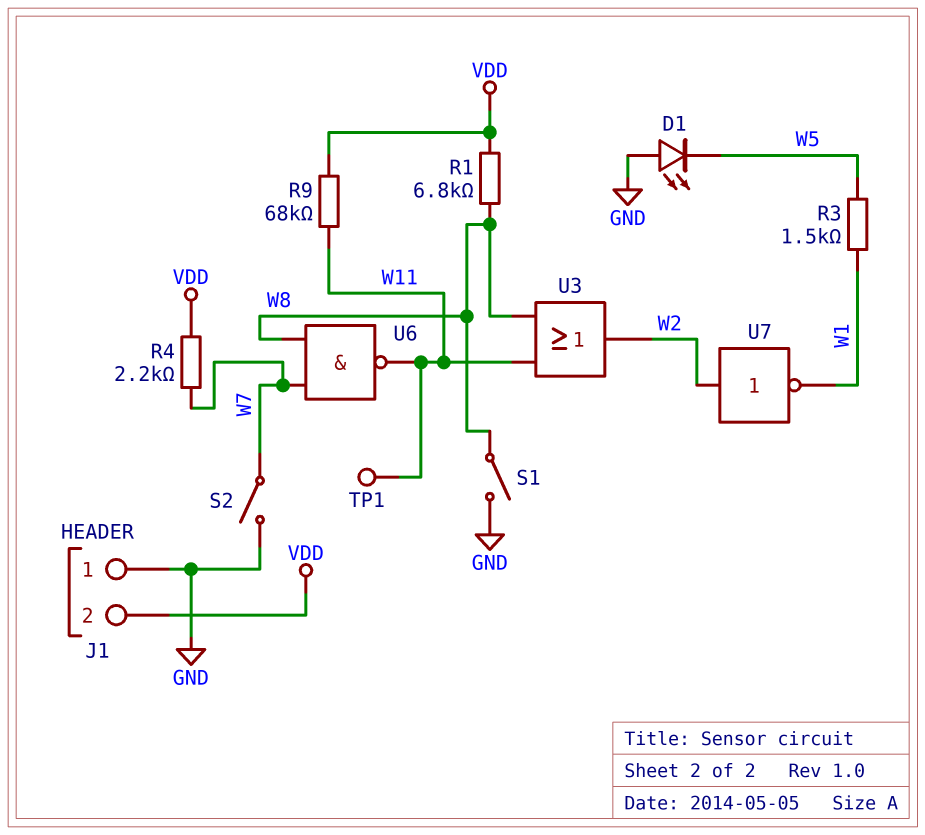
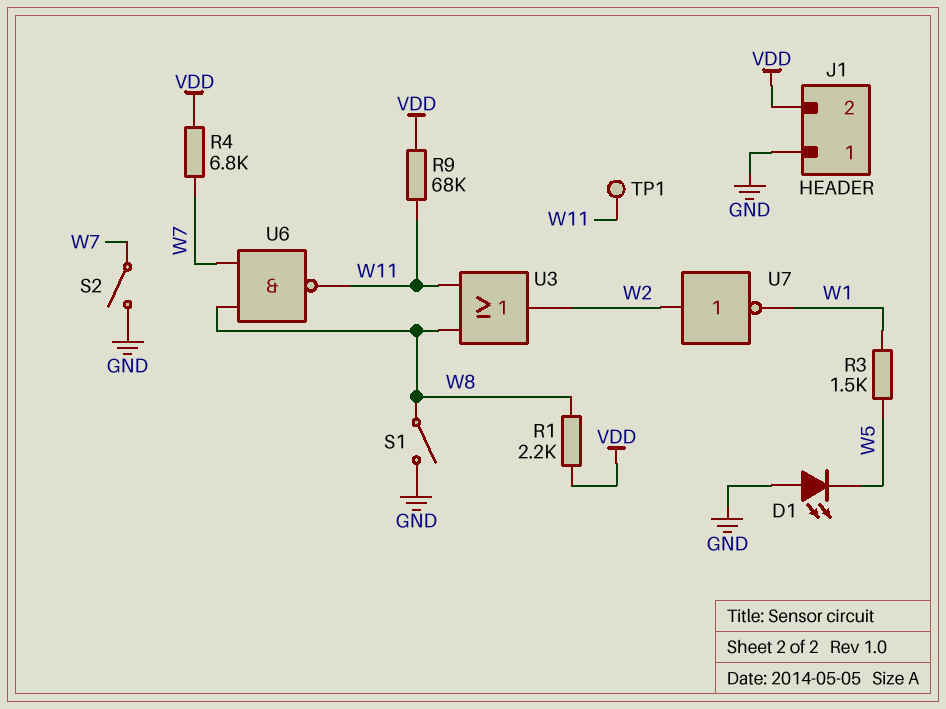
R1: 6.8k (VDD, W8) -> 2.2k (VDD, W8)
R4: 2.2k (VDD, W7) -> 6.8k (VDD, W7)

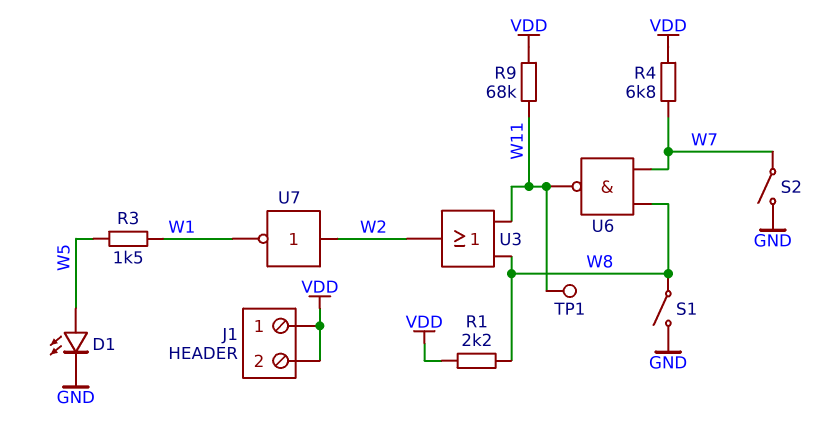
D1: LED (A GND, K W5) -> LED (A W5, K GND)
J1 pin 1: GND -> VDD

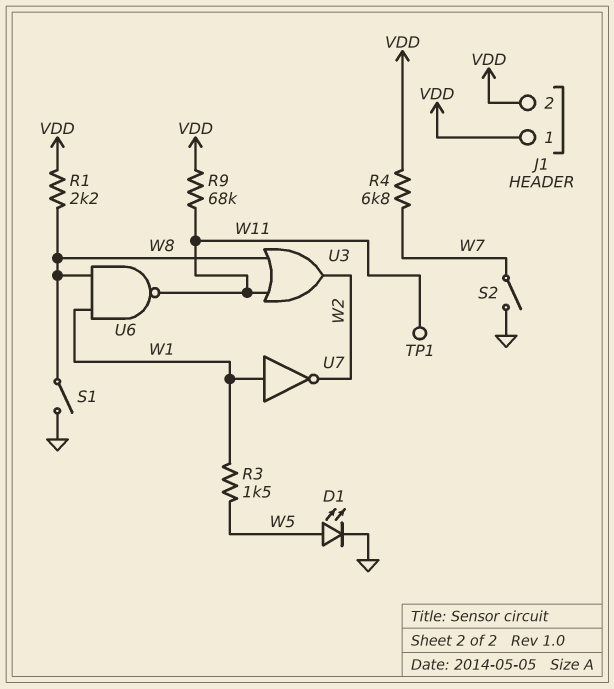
U6: NAND (in W7, in W8, out W11) -> NAND (in W1, in W8, out W11)
U7: NOT (in W2, out W1) -> NOT (in W1, out W2)

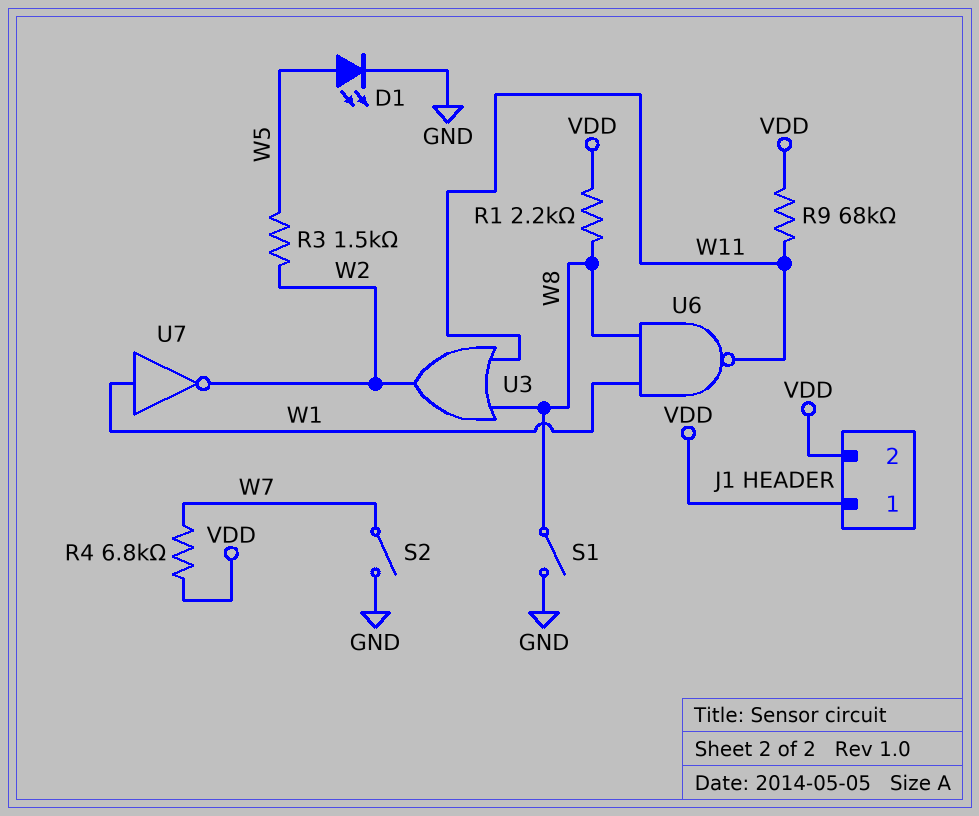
R3: 1.5k (W1, W5) -> 1.5k (W2, W5)
TP1: test point (W11) -> none

